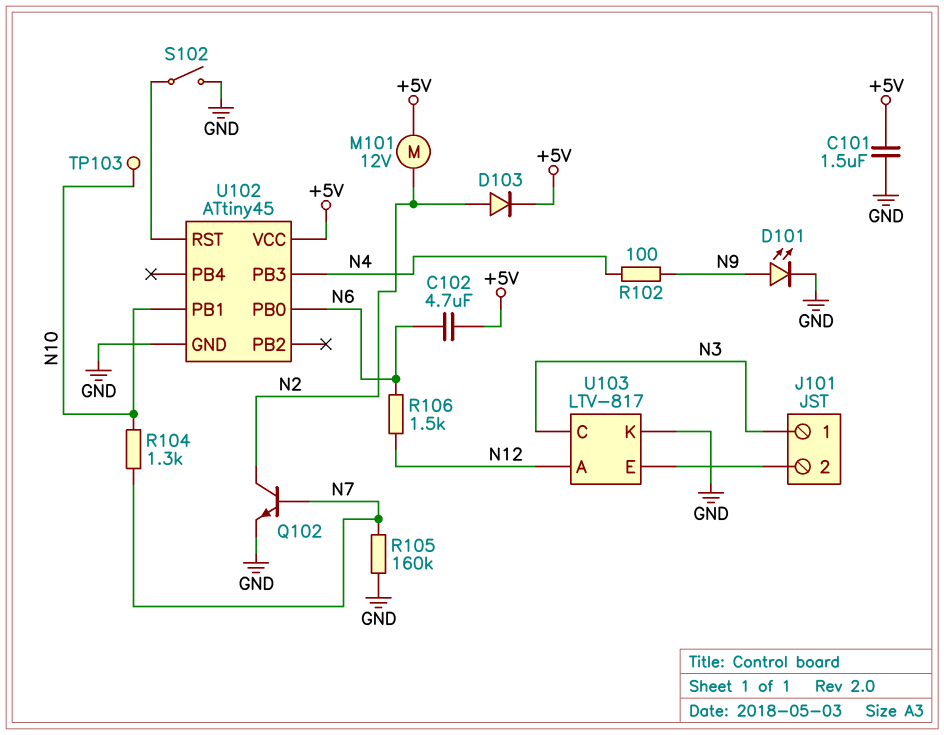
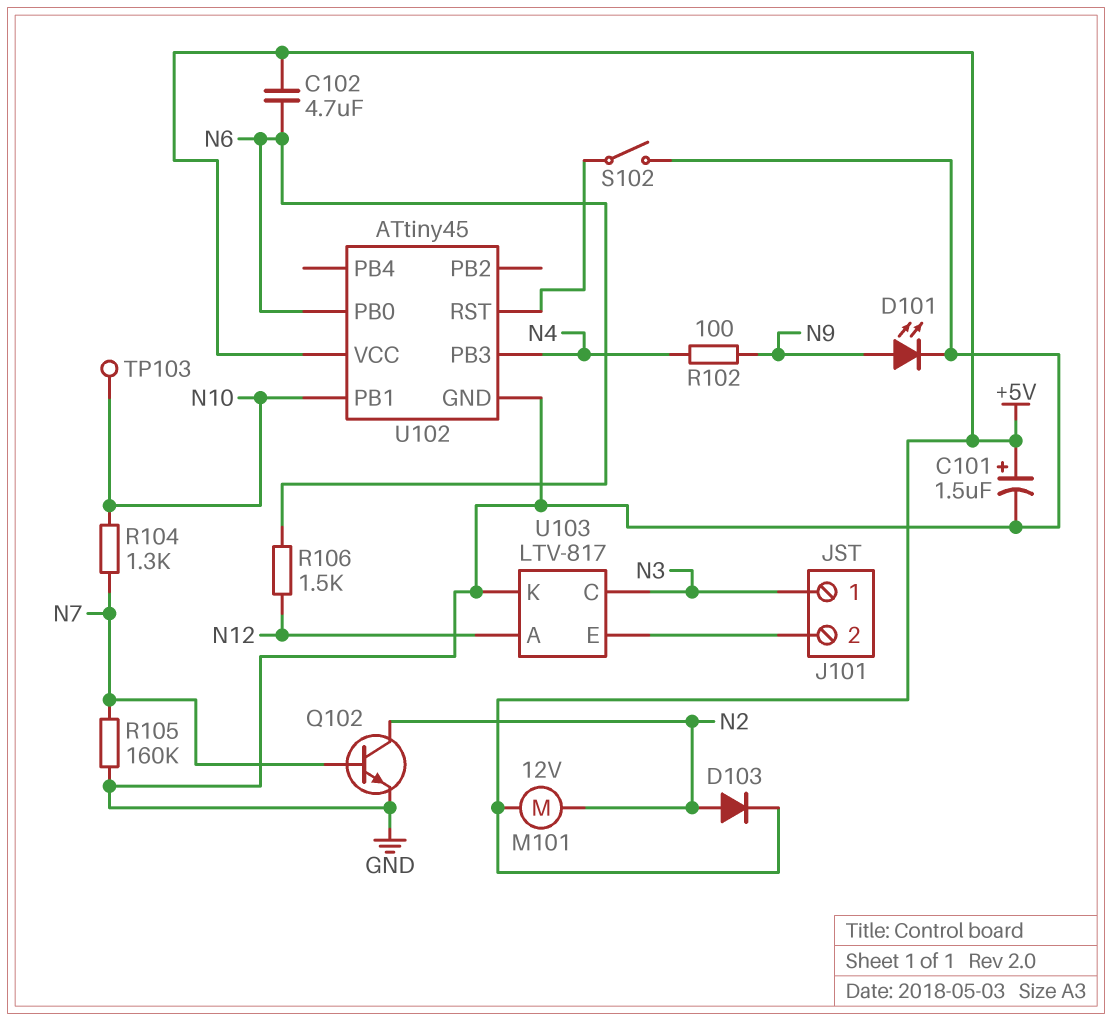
C101: 1.5uF (+5V, GND) -> 1.5uF (plus +5V, minus GND)

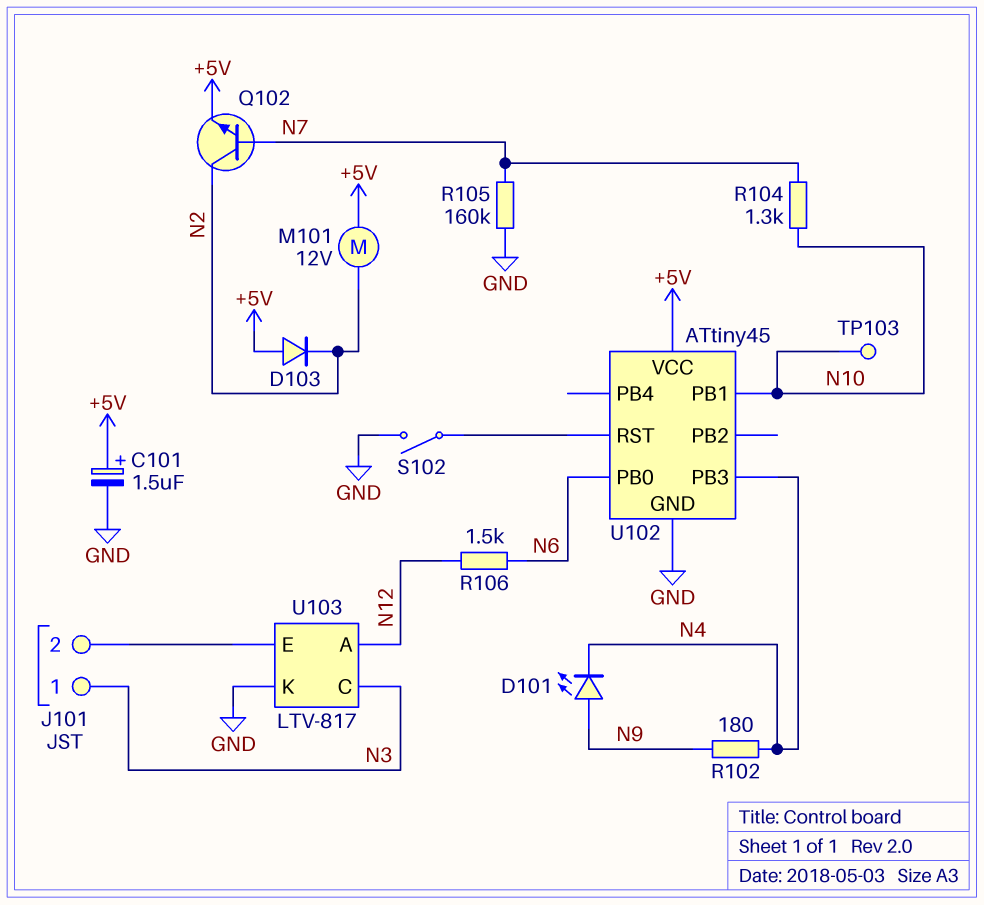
C102: 4.7uF (+5V, N6) -> none
D101: LED (A N9, K GND) -> LED (A N9, K N4)
D103: diode (A N2, K +5V) -> diode (A +5V, K N2)
Q102: NPN (B N7, C N2, E GND) -> NPN (B N7, C N2, E +5V)
R102: 100 (N4, N9) -> 180 (N4, N9)

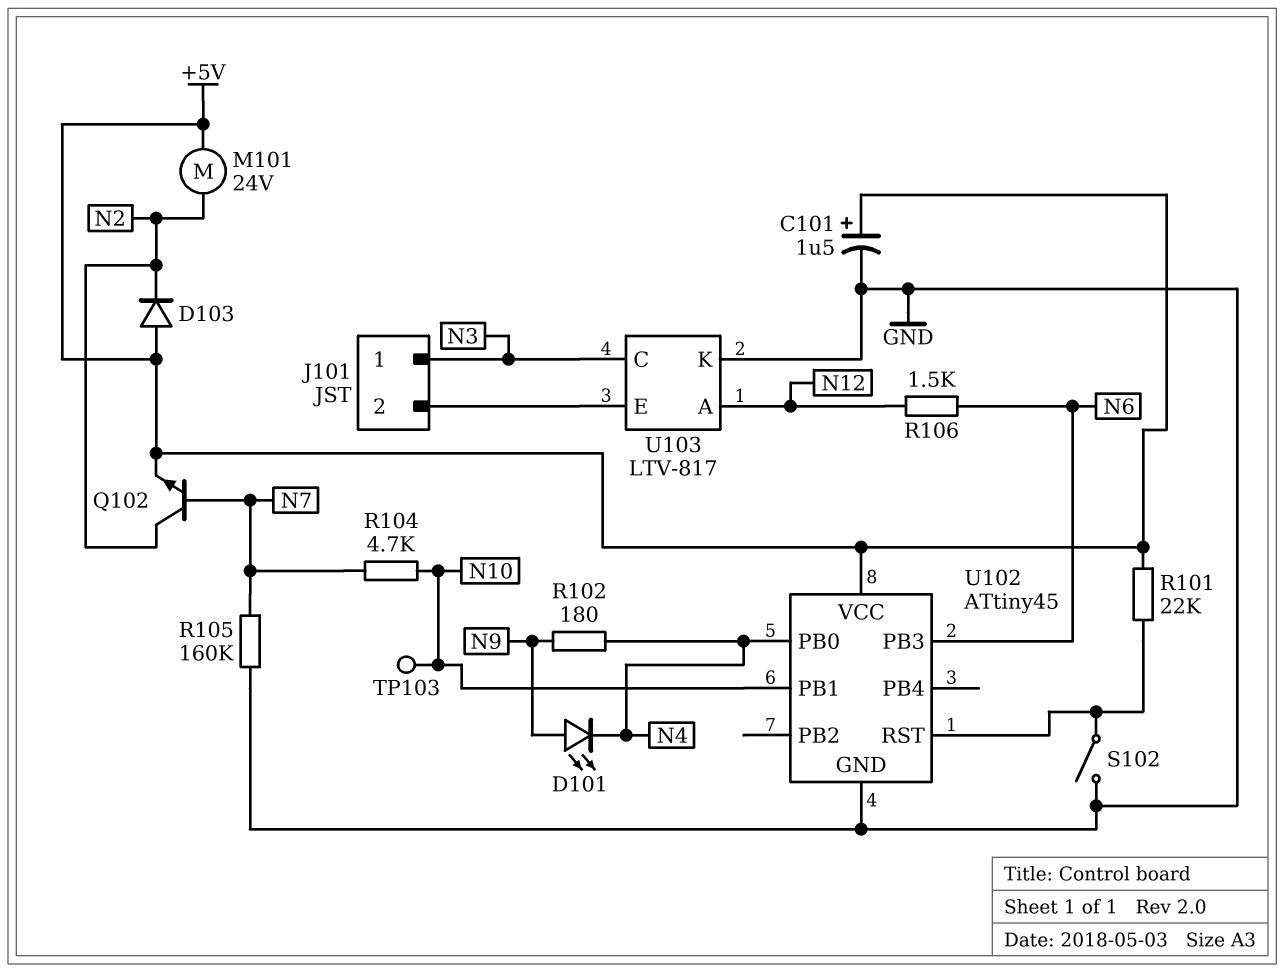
M101: motor 12V (+5V, N2) -> motor 24V (+5V, N2)
R101: none -> 22k (+5V, U102/RST)
R104: 1.3k (N7, N10) -> 4.7k (N7, N10)
U102 pin PB0: N6 -> N4
U102 pin PB3: N4 -> N6

